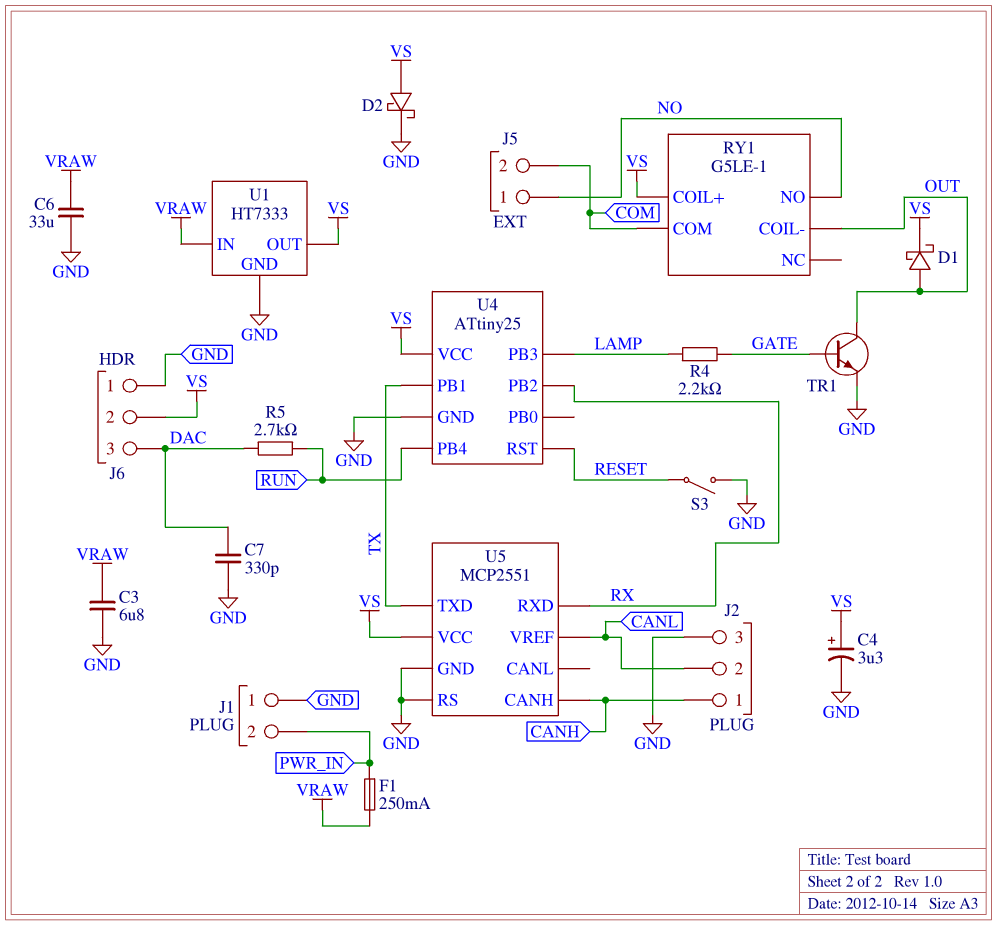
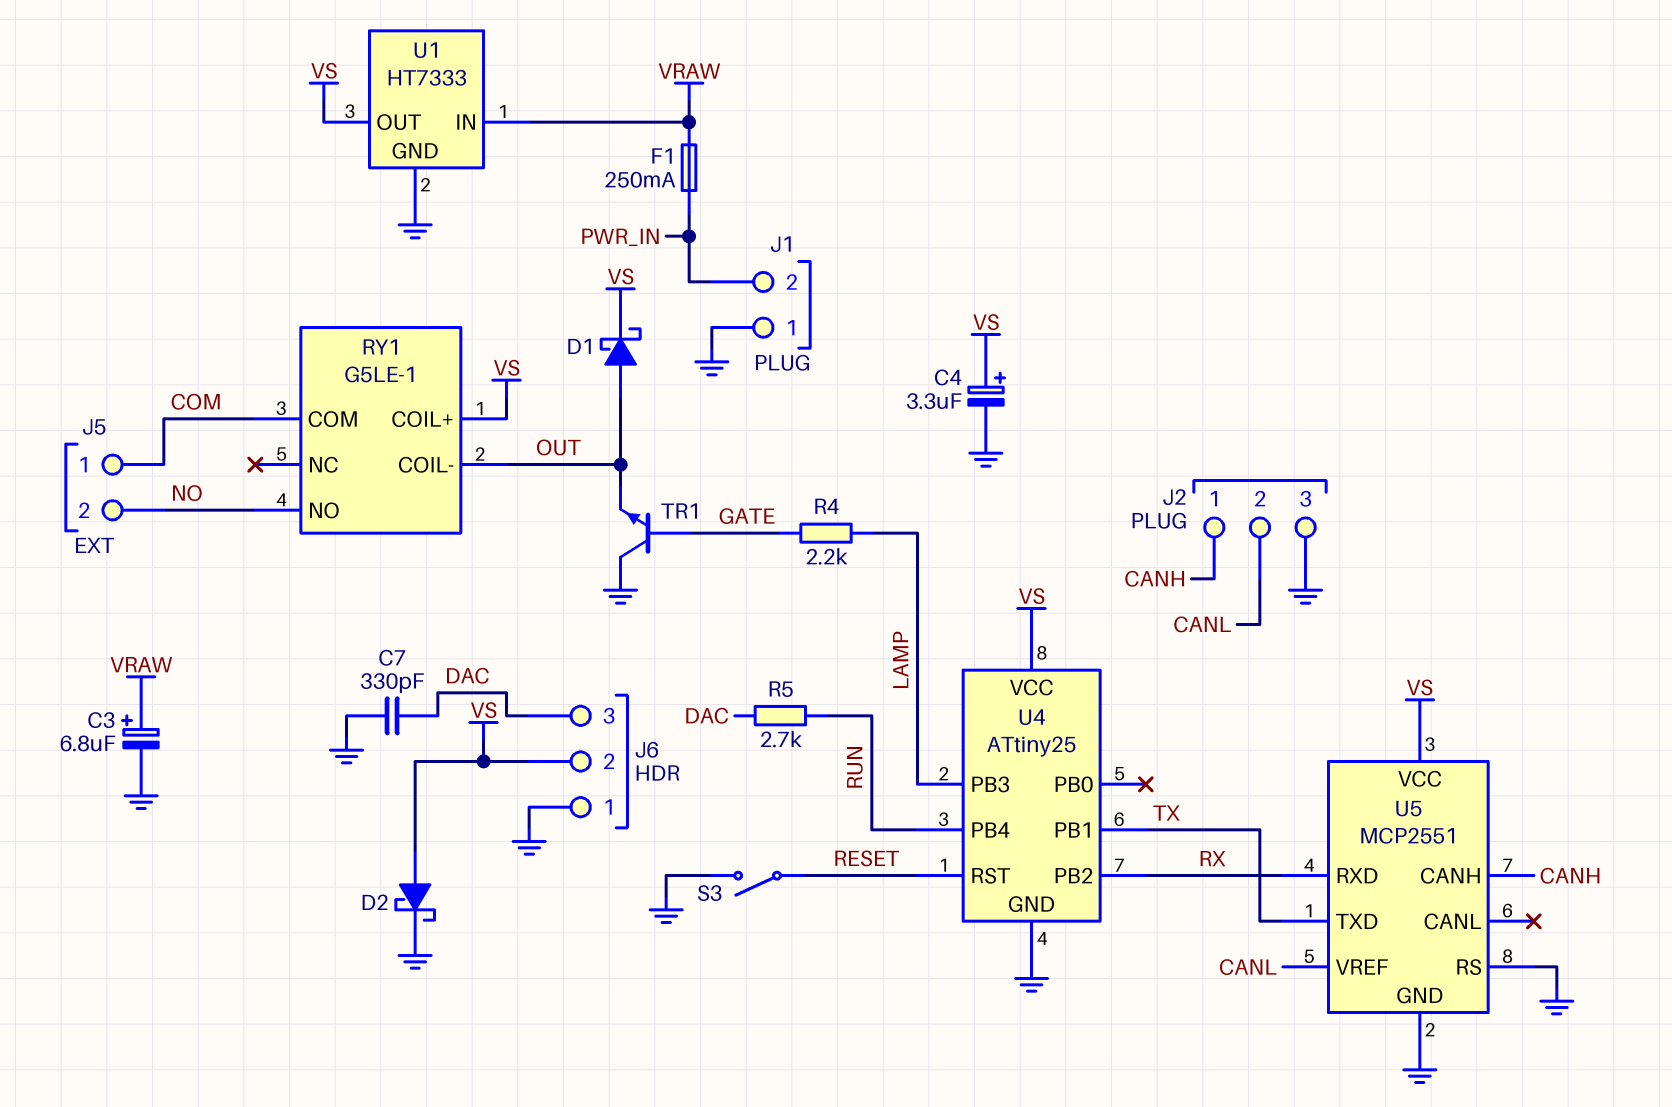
C3: 6.8uF (GND, VRAW) -> 6.8uF (plus VRAW, minus GND)
C6: 33uF (GND, VRAW) -> none
J5 pin 1: NO -> COM
J5 pin 2: COM -> NO
TR1: NPN (B GATE, C OUT, E GND) -> NPN (B GATE, C GND, E OUT)

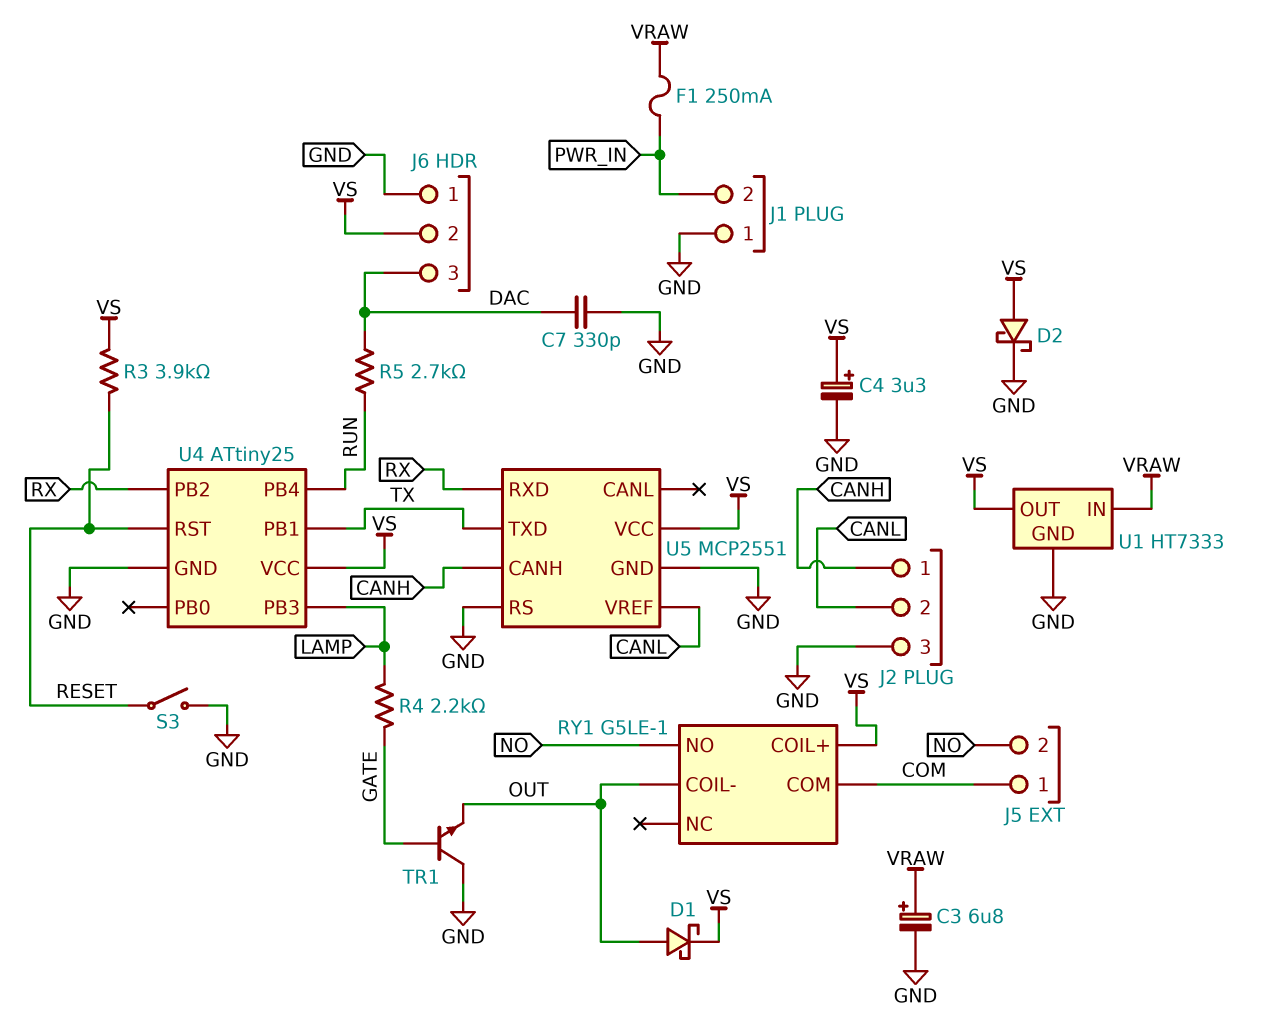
R3: none -> 3.9k (RESET, VS)

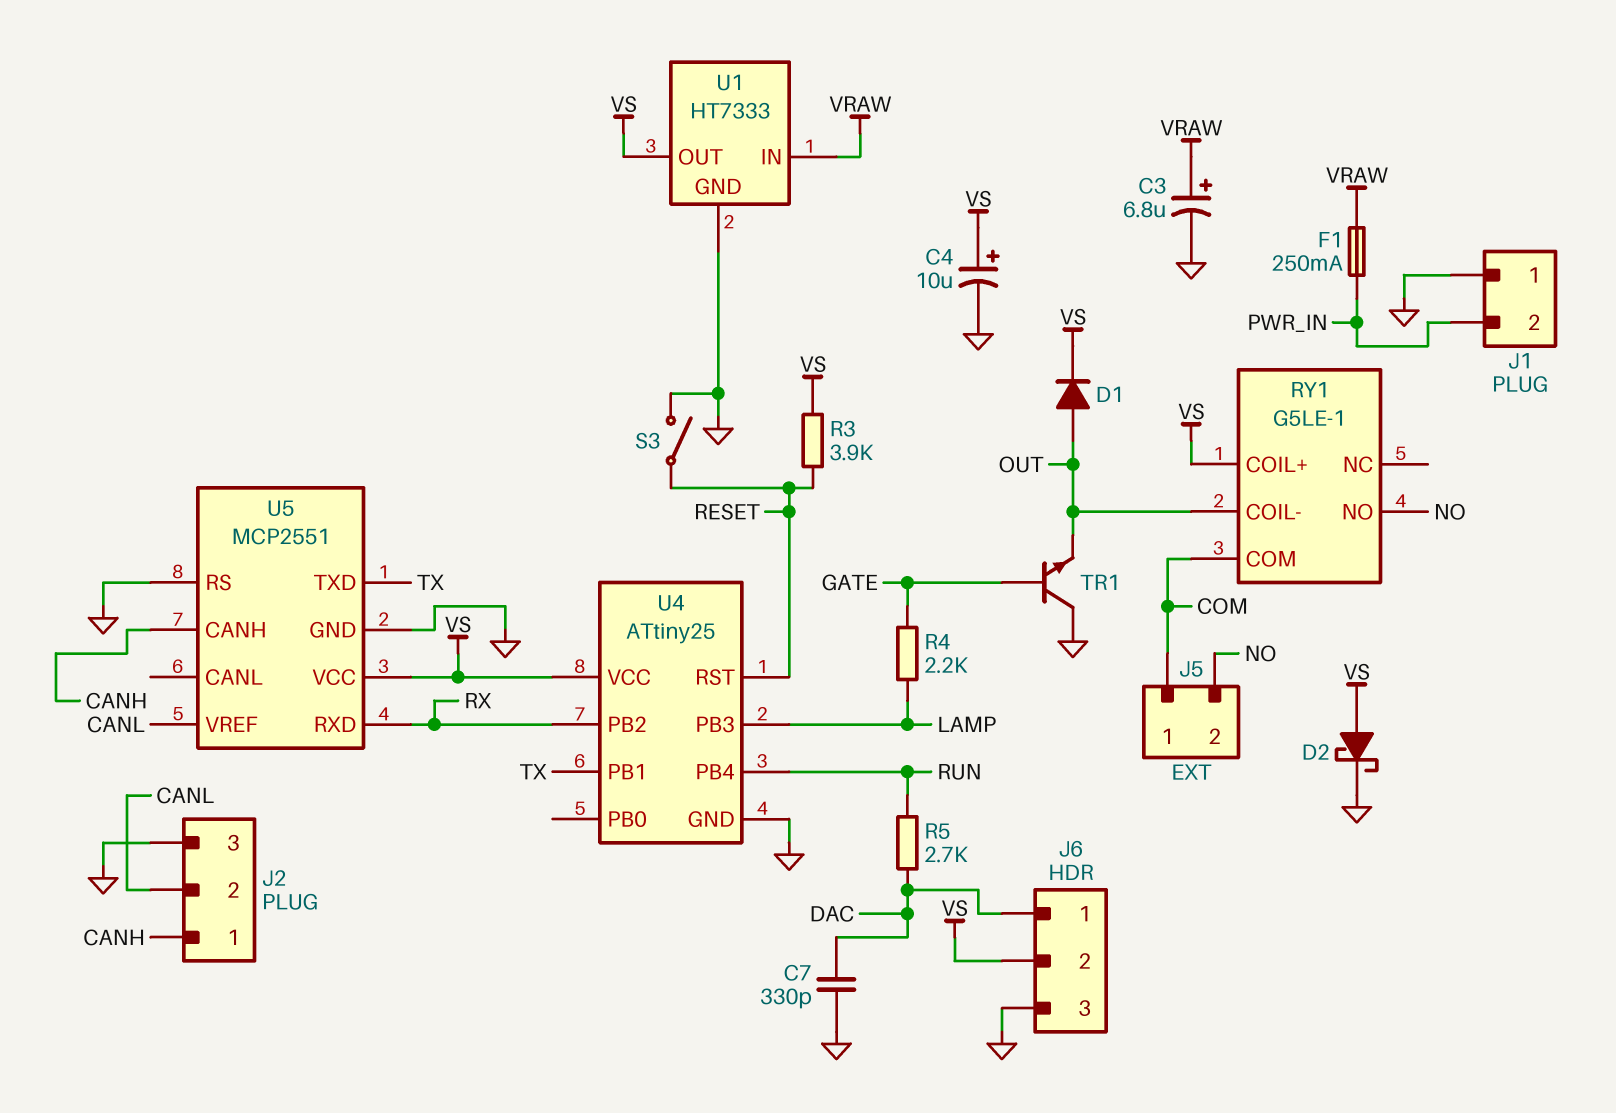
C4: 3.3uF (plus VS, minus GND) -> 10uF (plus VS, minus GND)
D1: schottky (A OUT, K VS) -> diode (A OUT, K VS)
J6 pin 1: GND -> DAC
J6 pin 3: DAC -> GND

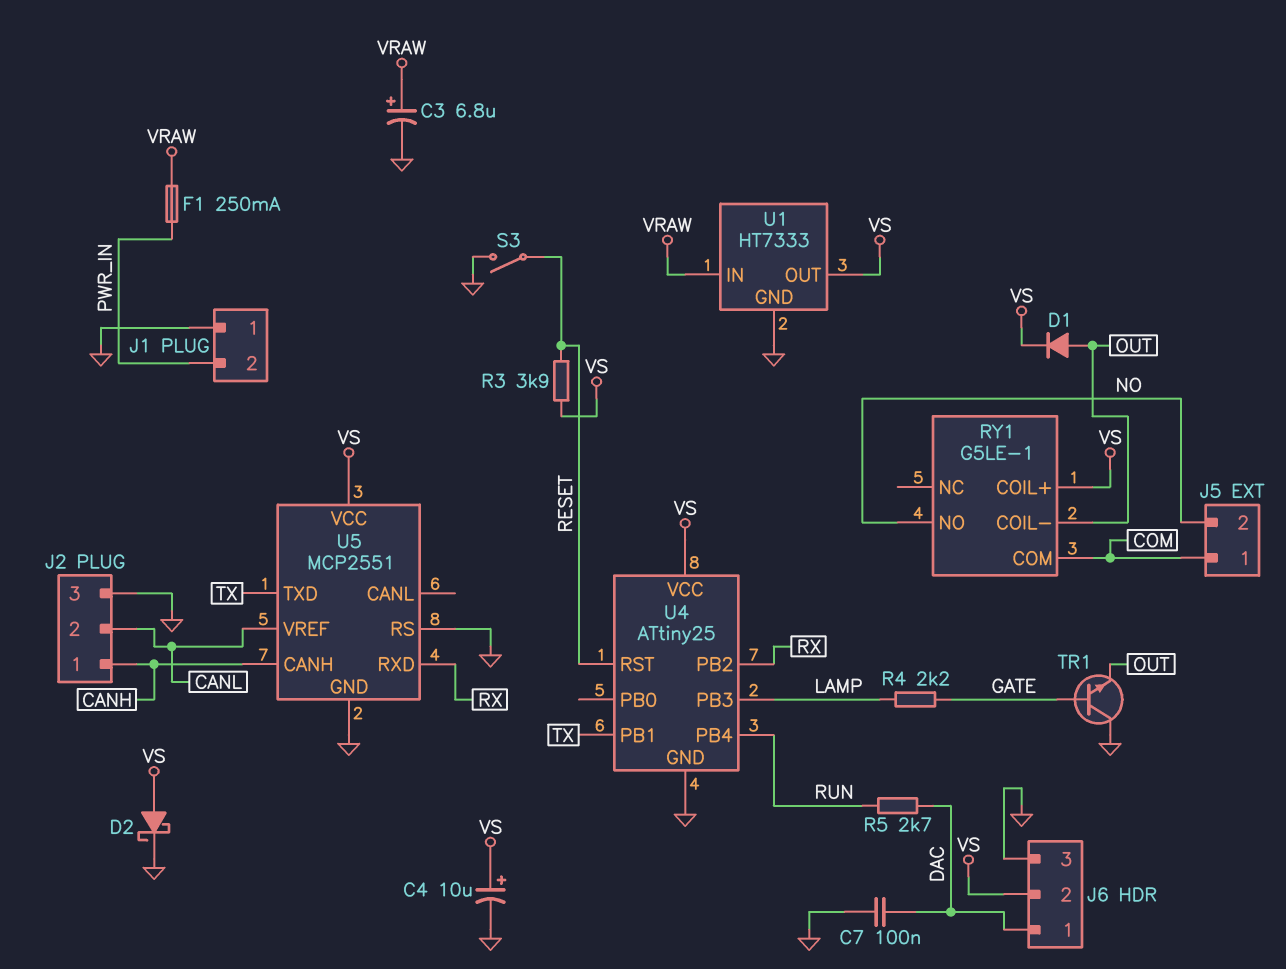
C7: 330pF (DAC, GND) -> 100nF (DAC, GND)

